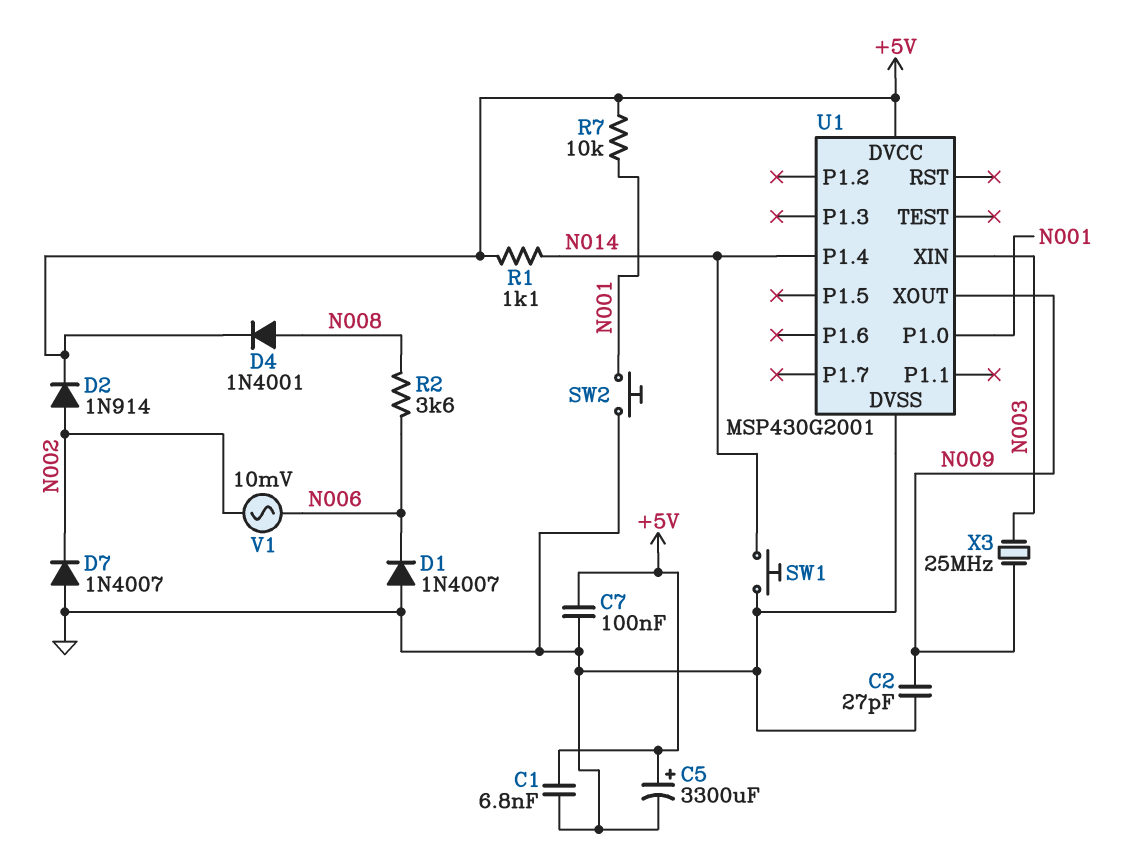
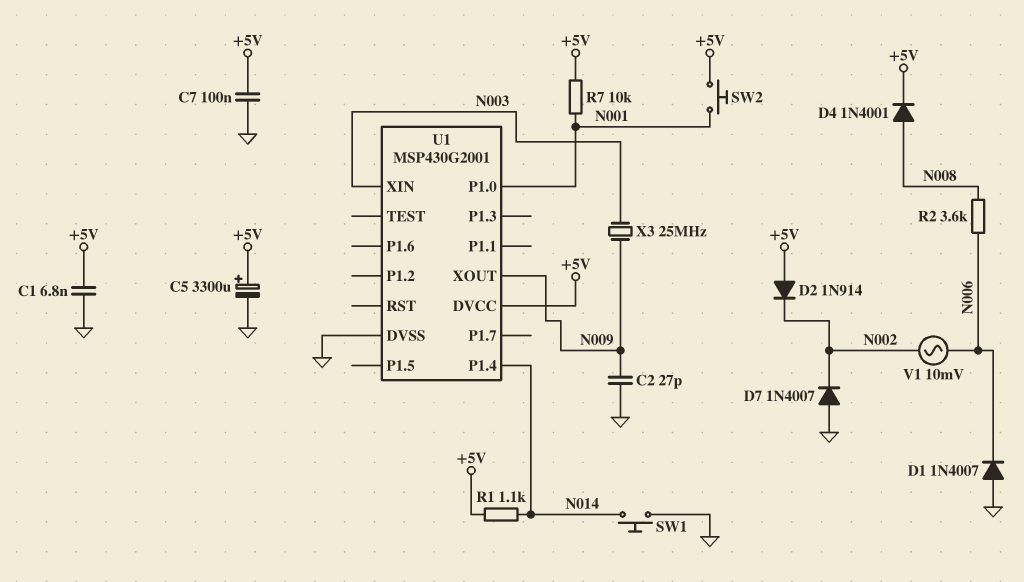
D2: diode 1N914 (A N002, K +5V) -> diode 1N914 (A +5V, K N002)
SW2: button (GND, N001) -> button (+5V, N001)

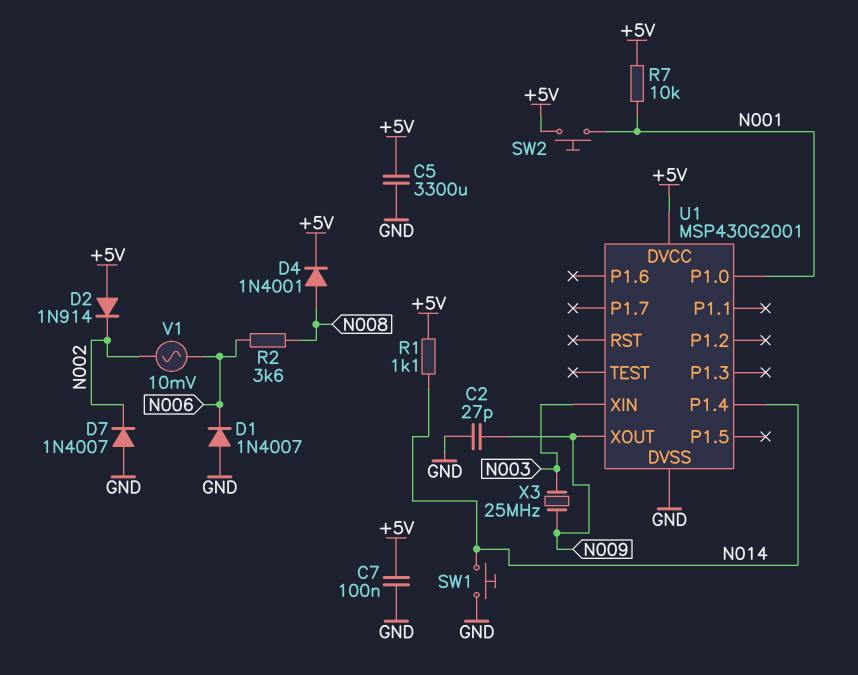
C1: 6.8nF (+5V, GND) -> none
C5: 3300uF (plus +5V, minus GND) -> 3300uF (+5V, GND)

